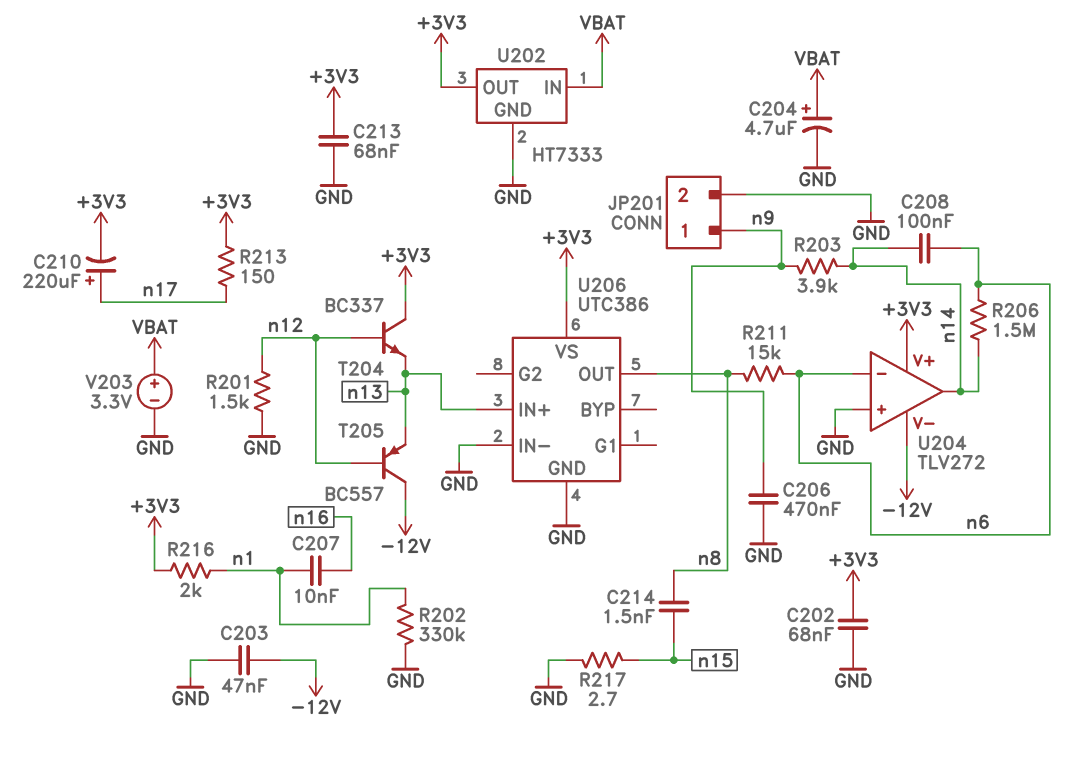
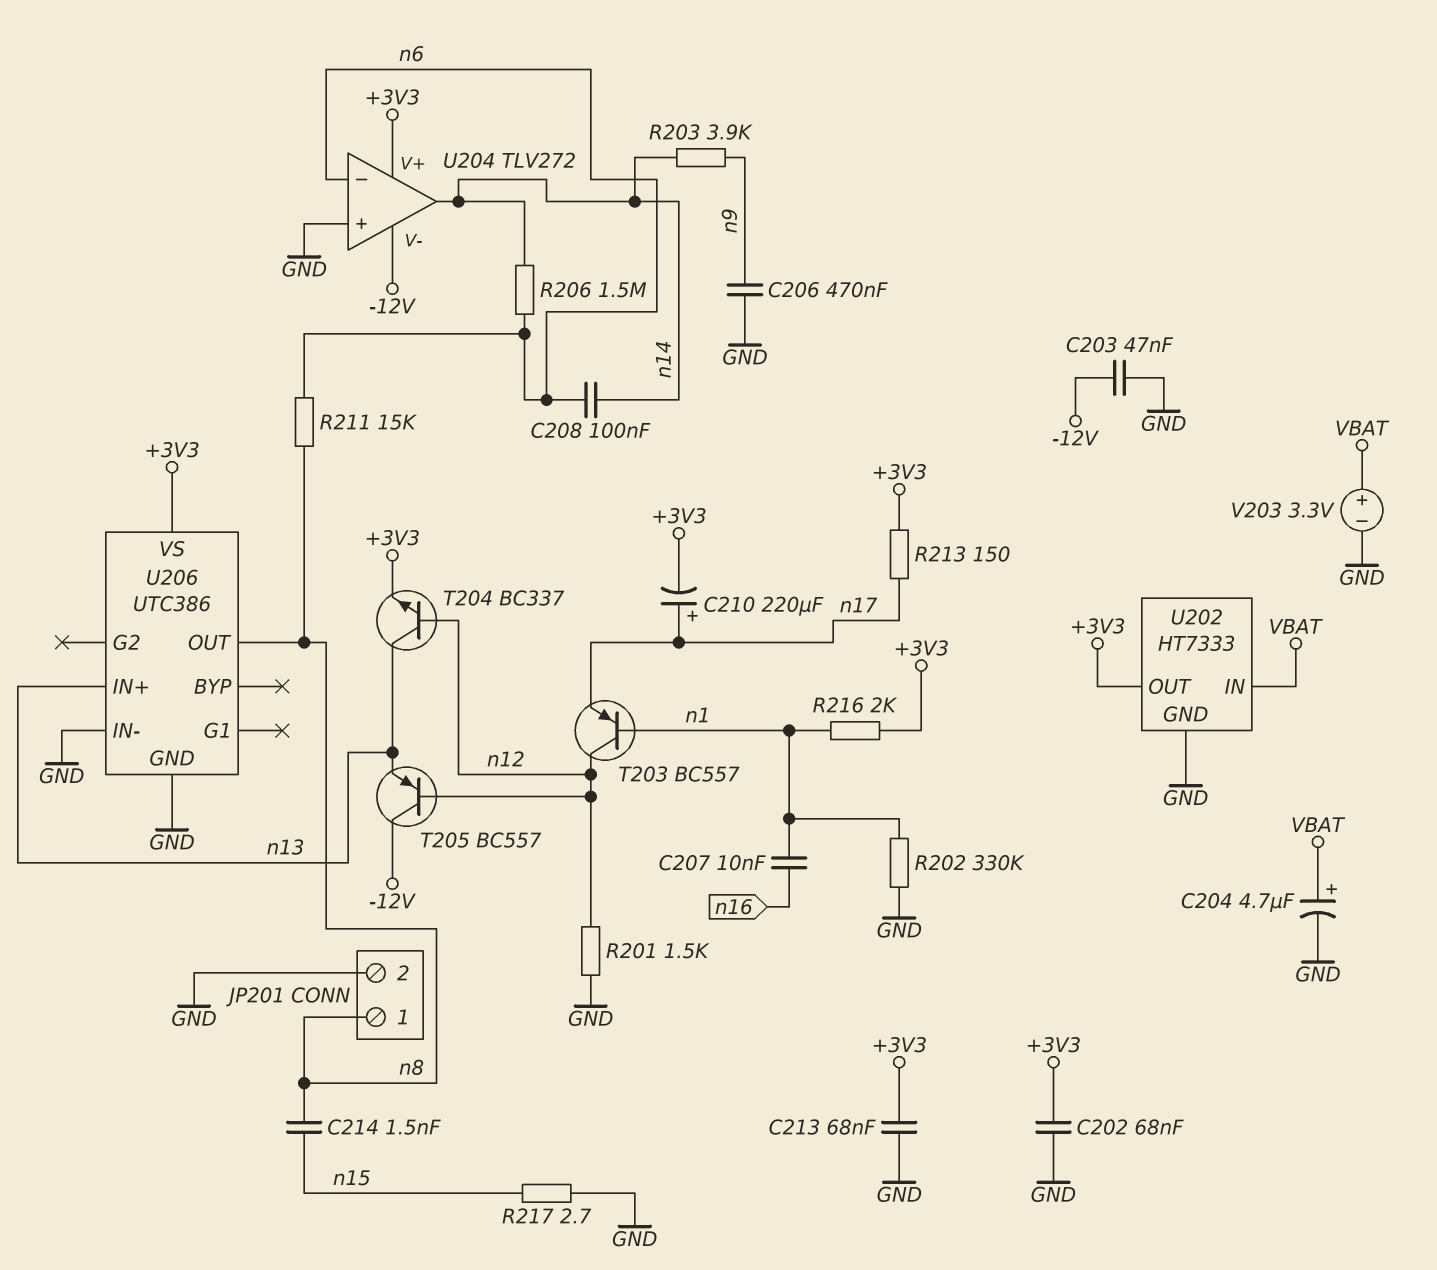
JP201 pin 1: n9 -> n8
T203: none -> PNP BC557 (B n1, C n12, E n17)
T204: NPN BC337 (B n12, C +3V3, E n13) -> NPN BC337 (B n12, C n13, E +3V3)

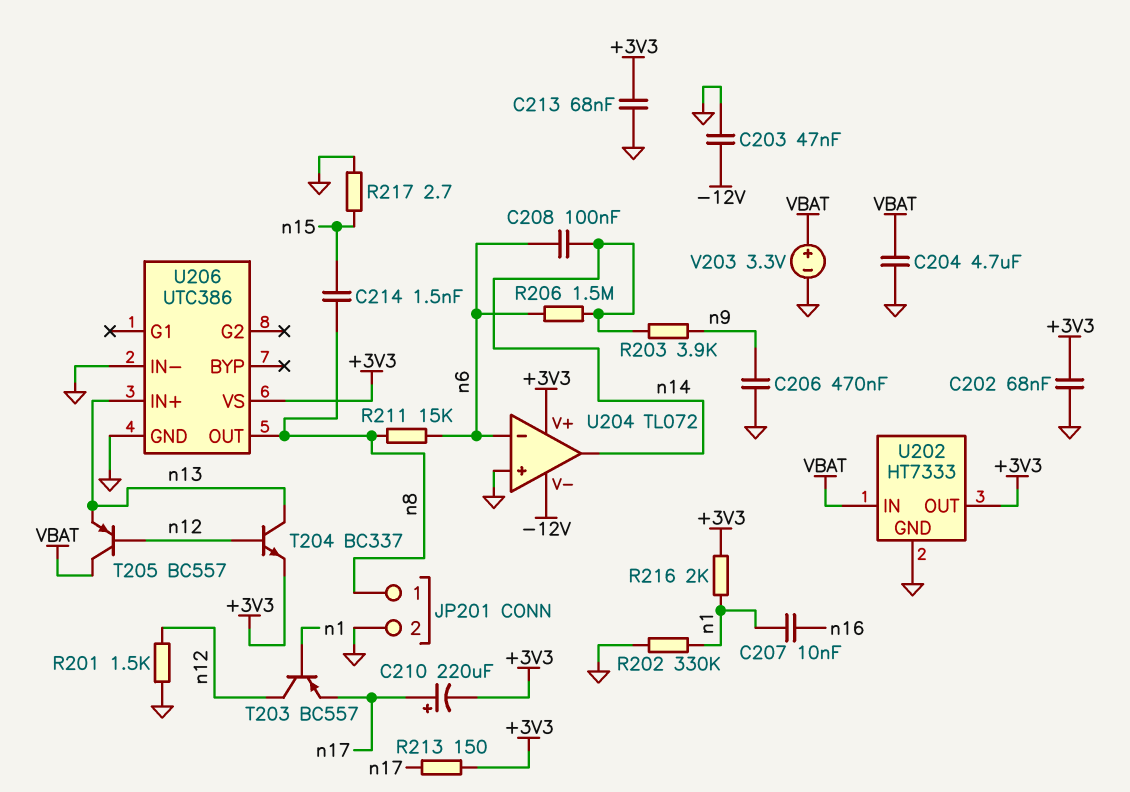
C204: 4.7uF (plus VBAT, minus GND) -> 4.7uF (GND, VBAT)
T205: PNP BC557 (B n12, C -12V, E n13) -> PNP BC557 (B n12, C VBAT, E n13)
U204: TLV272 -> TL072

